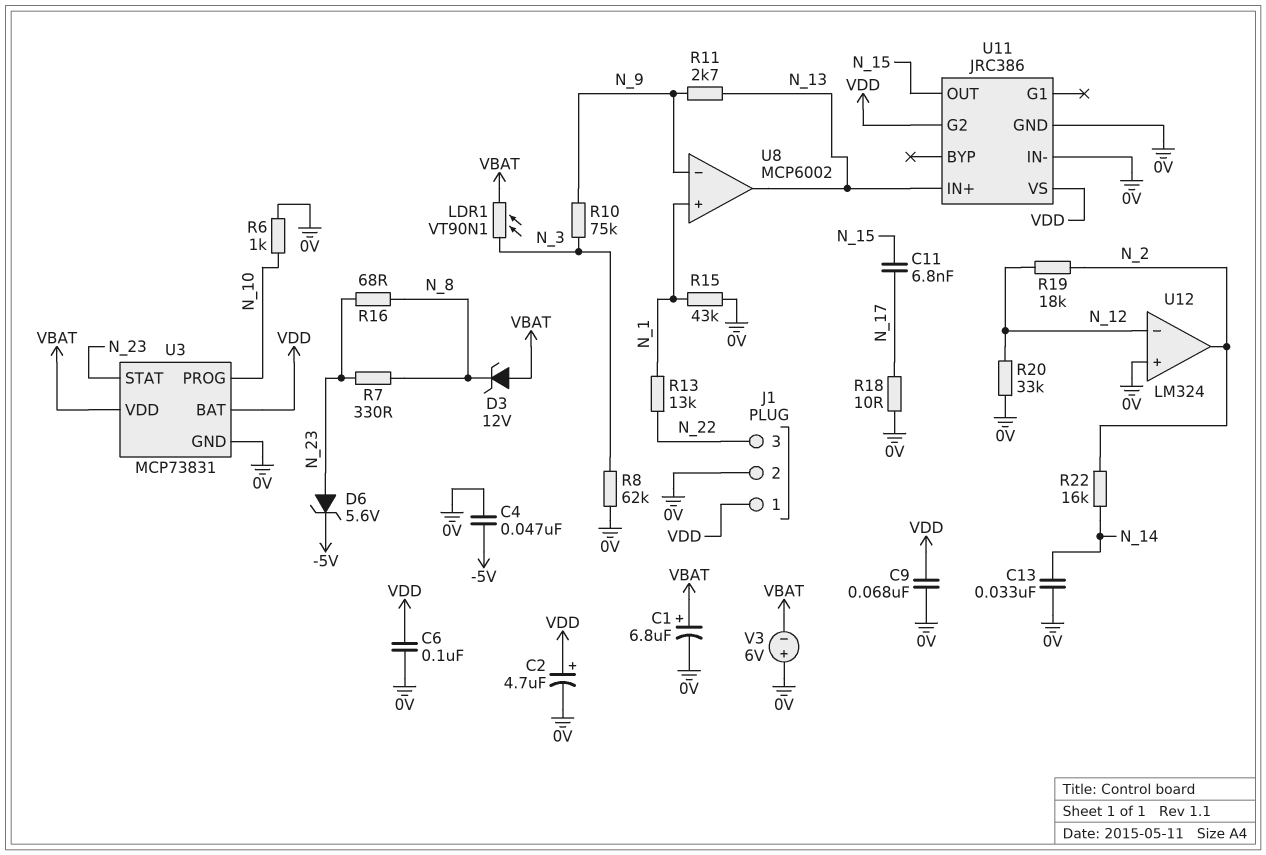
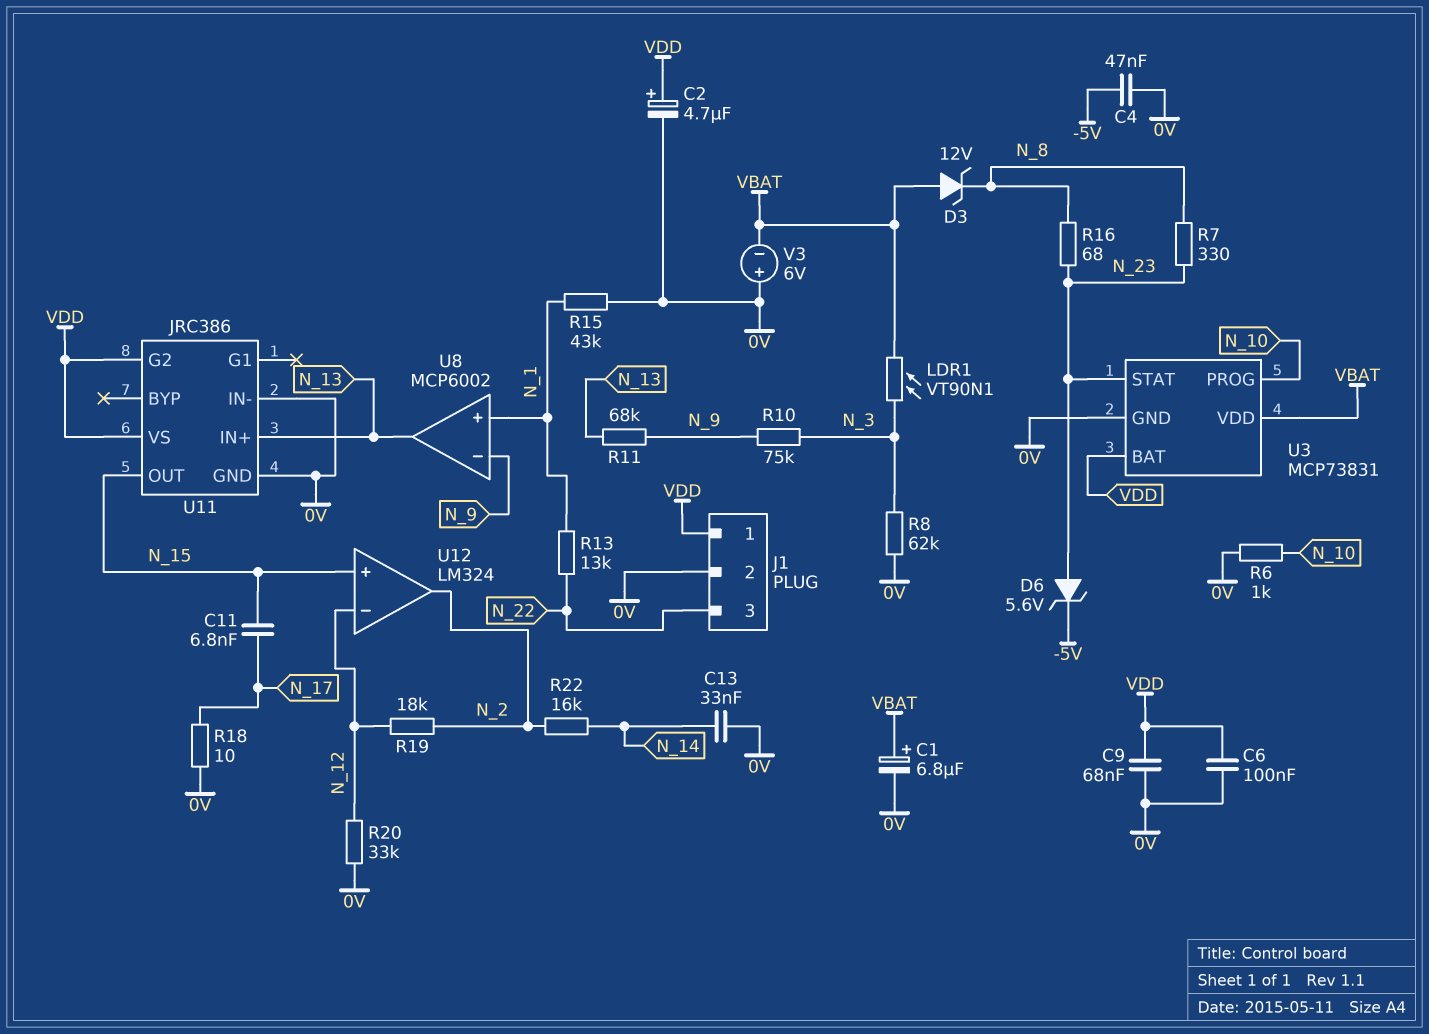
R11: 2.7k (N_9, N_13) -> 68k (N_9, N_13)
U12 pin in+: 0V -> N_15

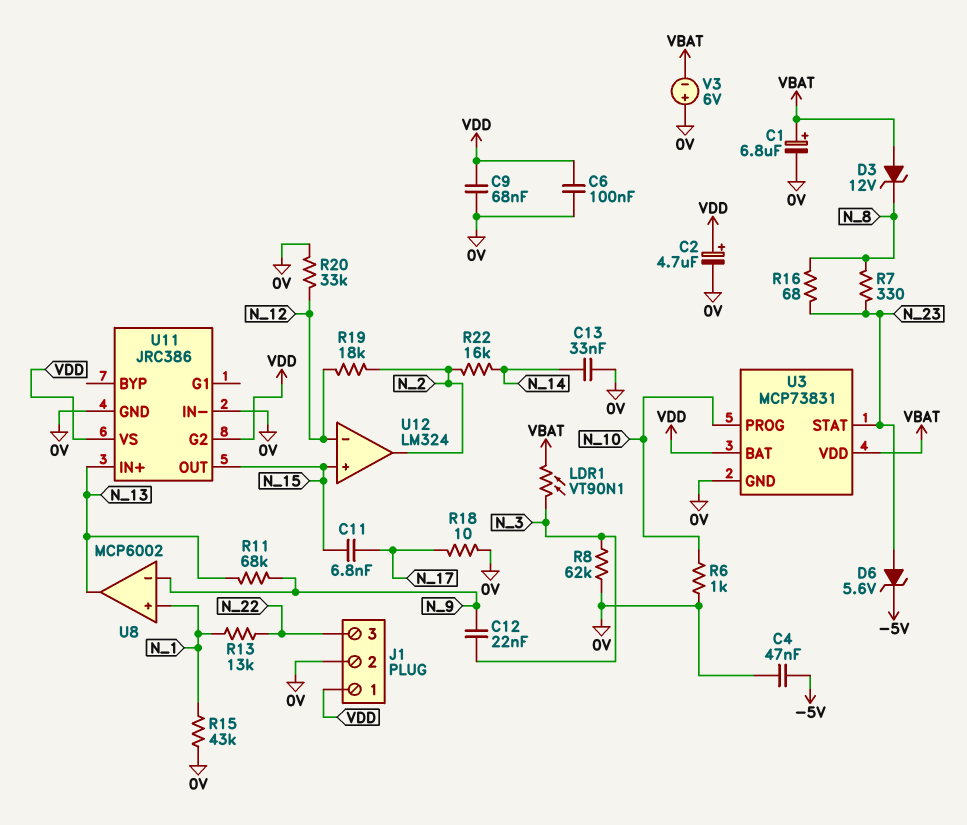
C12: none -> 22nF (N_3, N_9)
R10: 75k (N_3, N_9) -> none

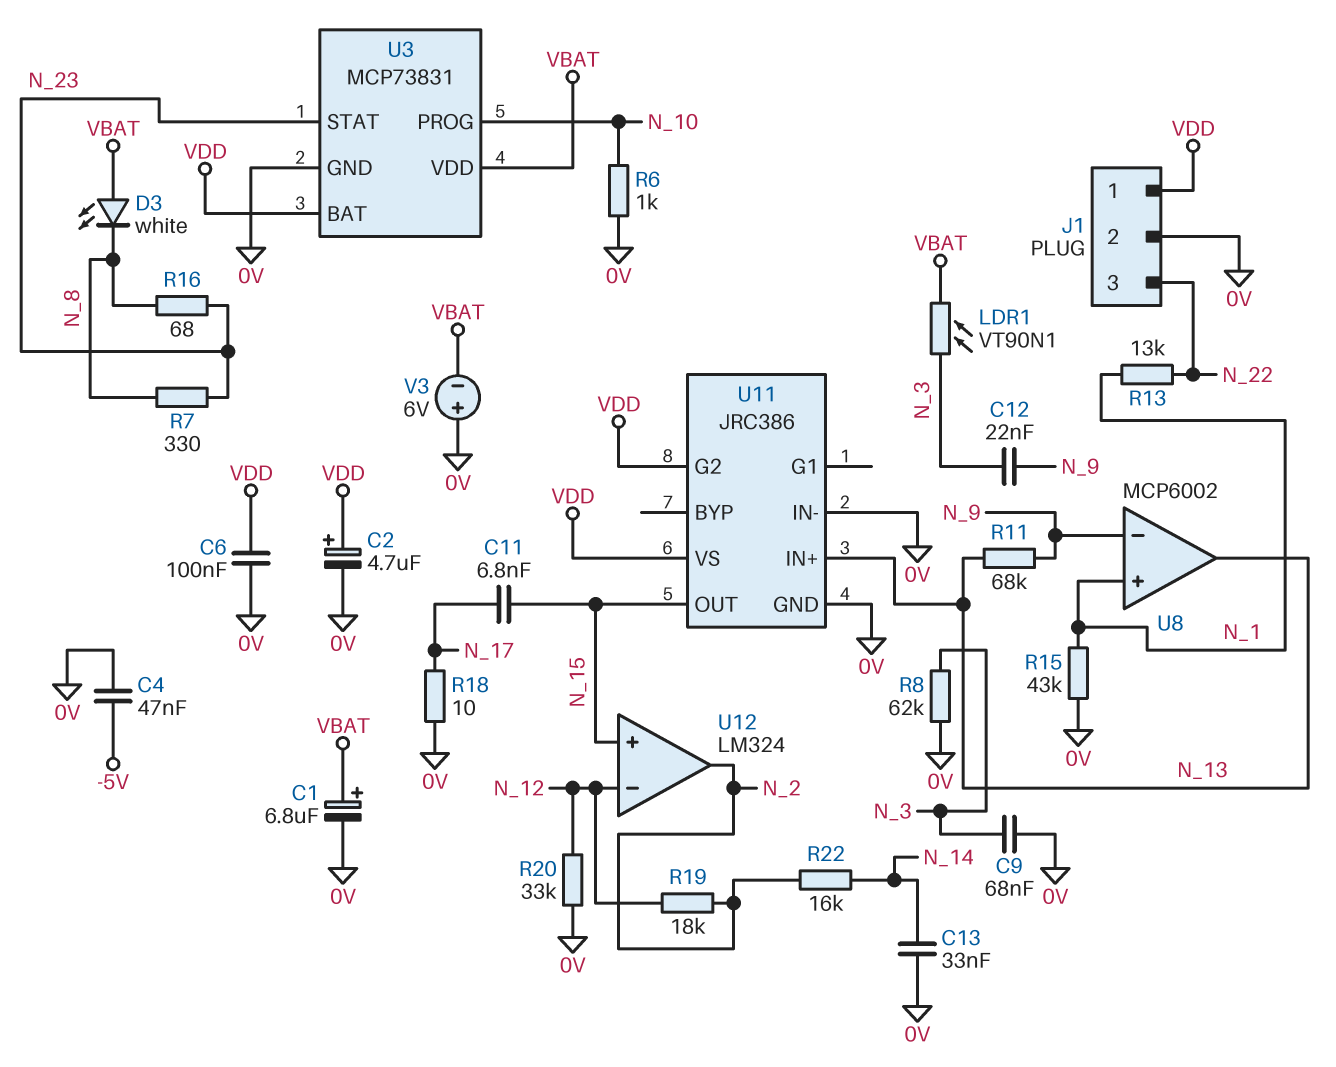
C9: 68nF (0V, VDD) -> 68nF (0V, N_3)
D3: zener 12V (A VBAT, K N_8) -> LED white (A VBAT, K N_8)
D6: zener 5.6V (A N_23, K -5V) -> none

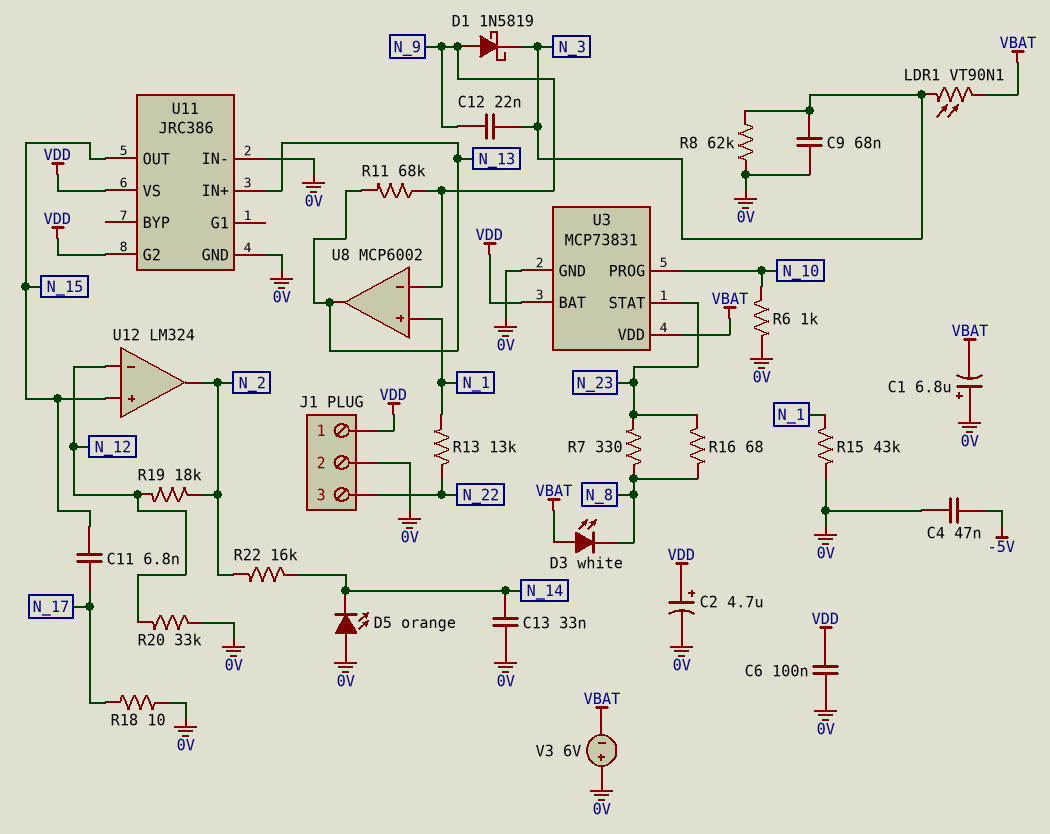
C1: 6.8uF (plus VBAT, minus 0V) -> 6.8uF (plus 0V, minus VBAT)
D1: none -> schottky 1N5819 (A N_9, K N_3)
D5: none -> LED orange (A 0V, K N_14)

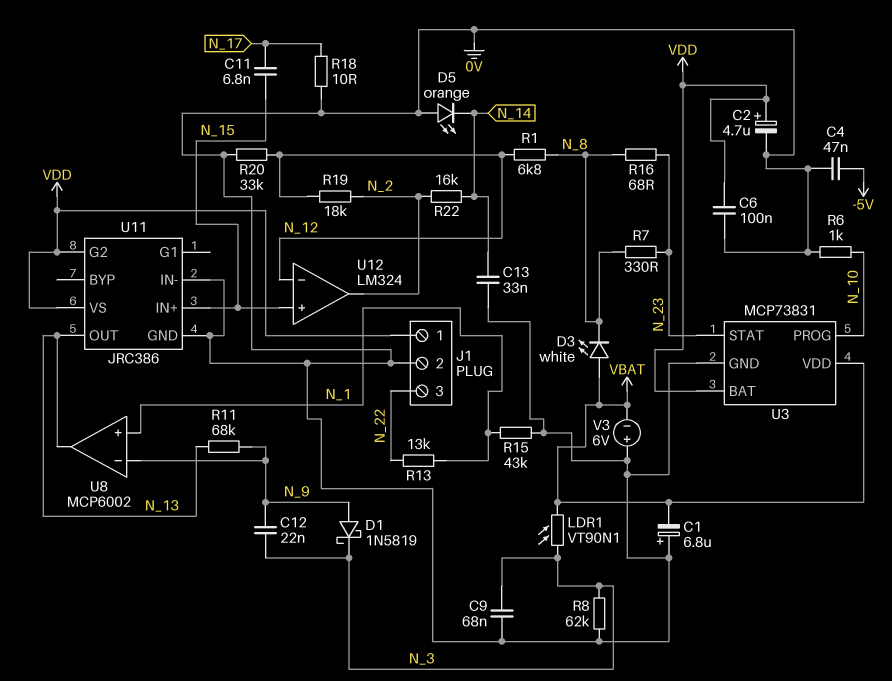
R1: none -> 6.8k (N_8, N_12)
U11 pin IN+: N_13 -> N_15
U11 pin OUT: N_15 -> N_13

